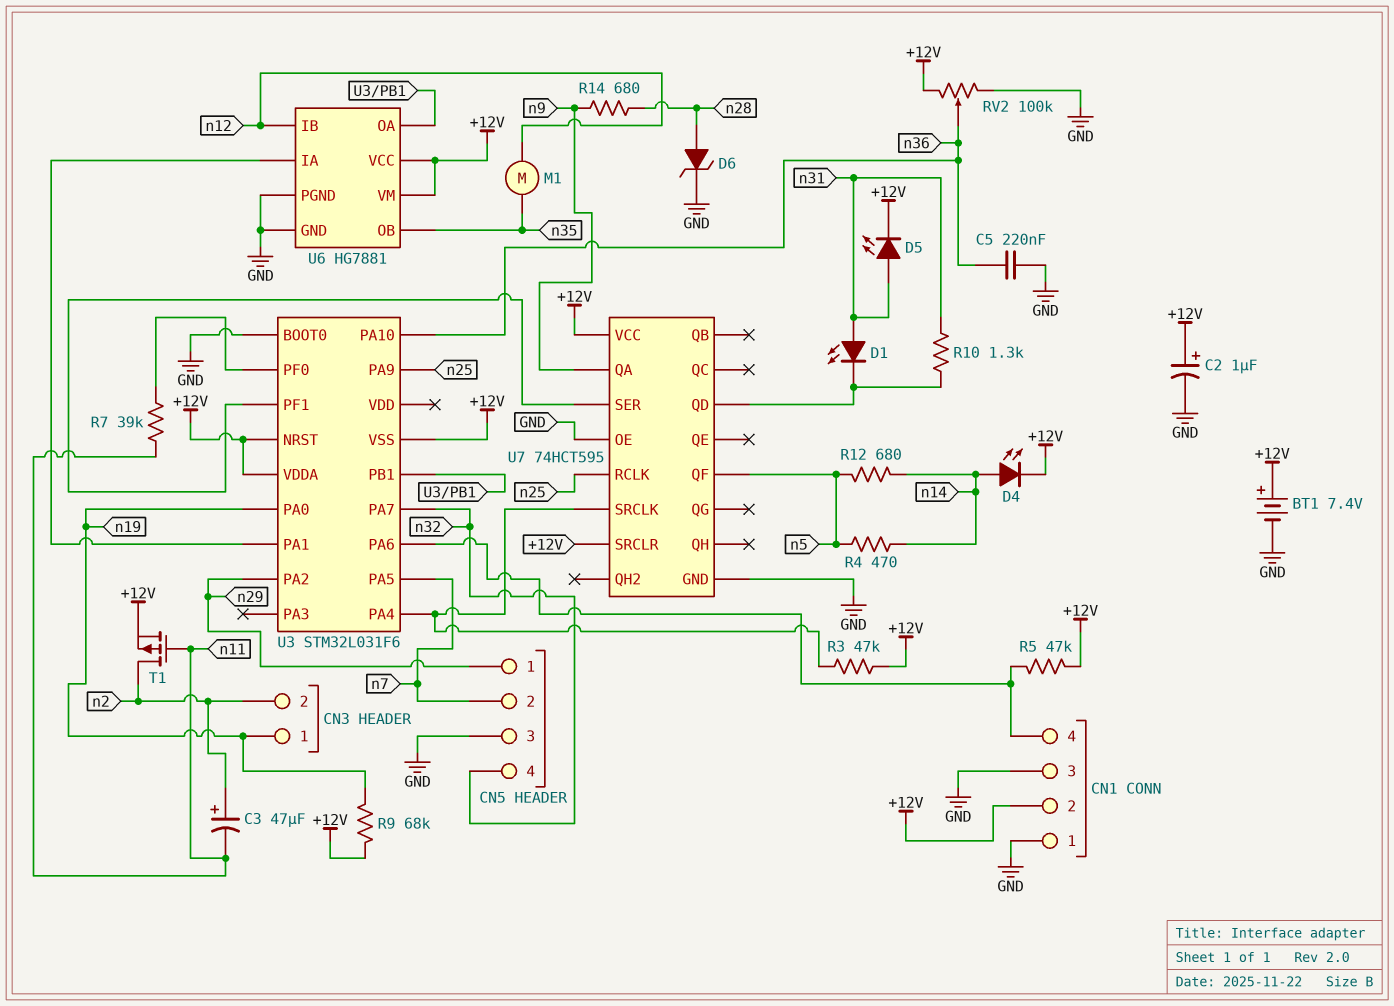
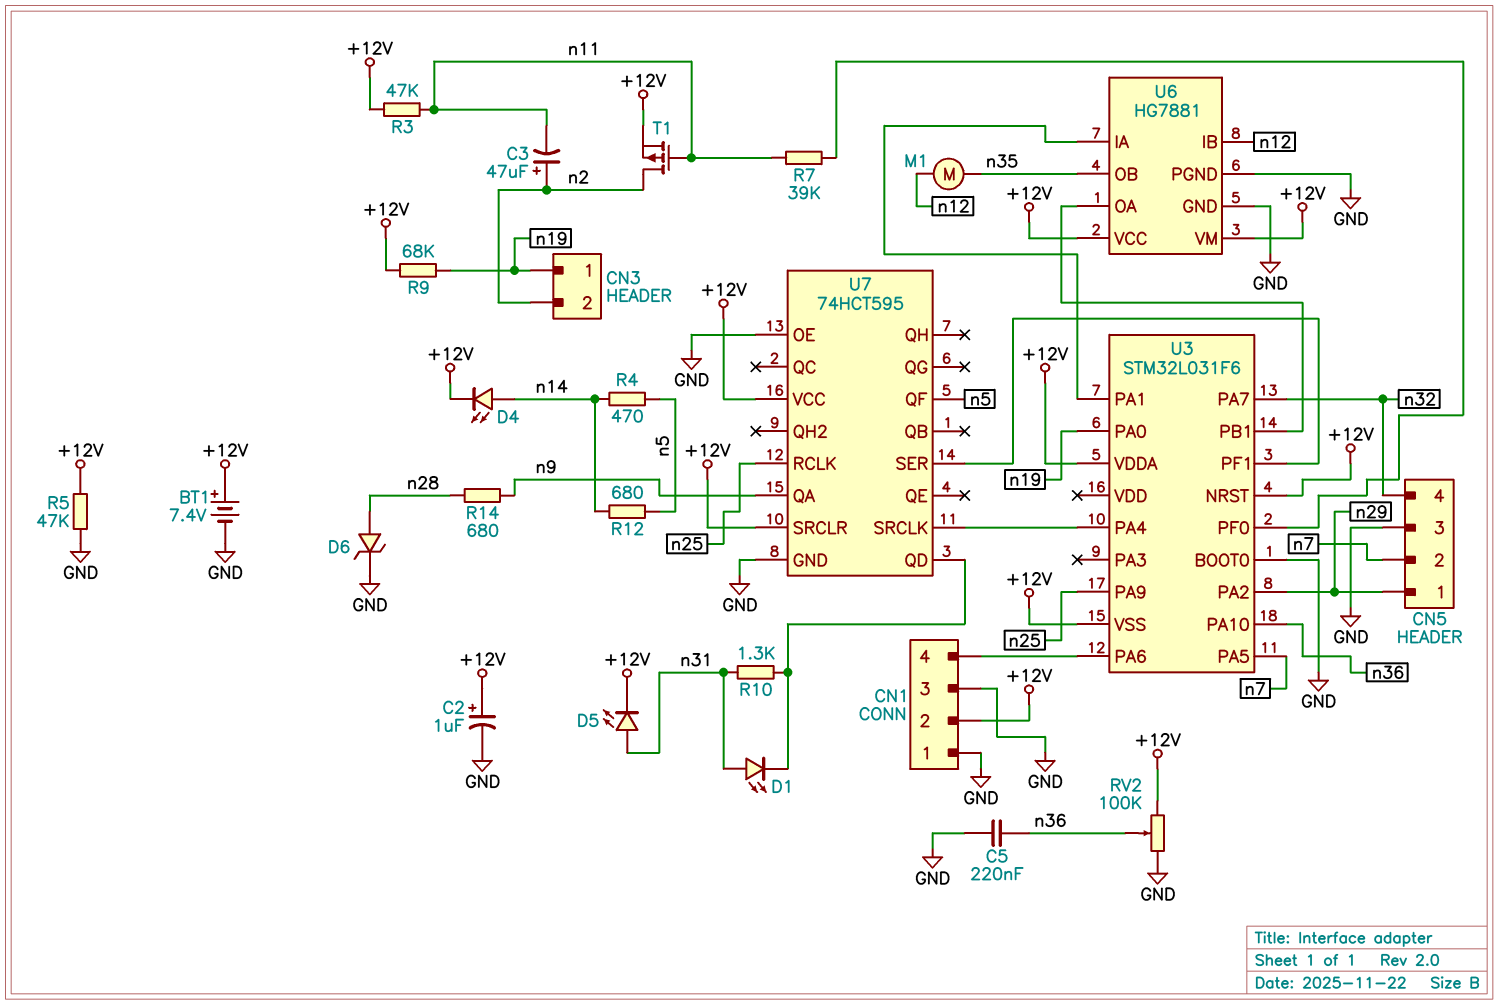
R3: 47k (+12V, U3/PA4) -> 47k (+12V, n11)
R5: 47k (+12V, CN1/4) -> 47k (+12V, GND)

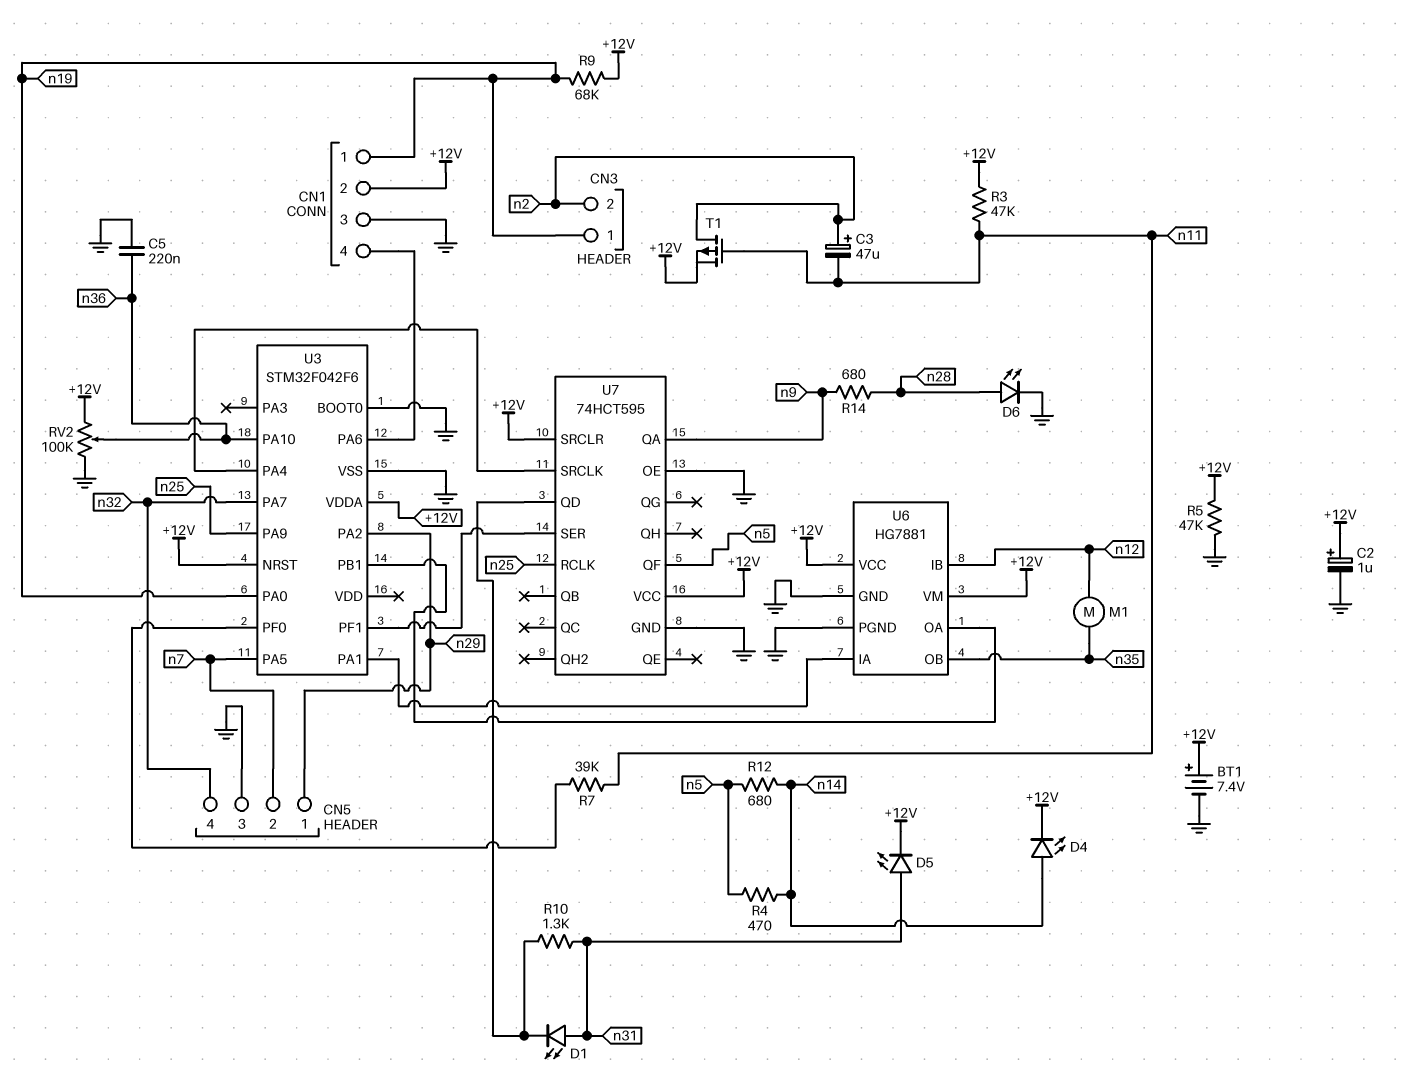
CN1 pin 1: GND -> n19
D6: zener (A n28, K GND) -> LED (A n28, K GND)
U3: STM32L031F6 -> STM32F042F6
U3 pin VSS: +12V -> GND

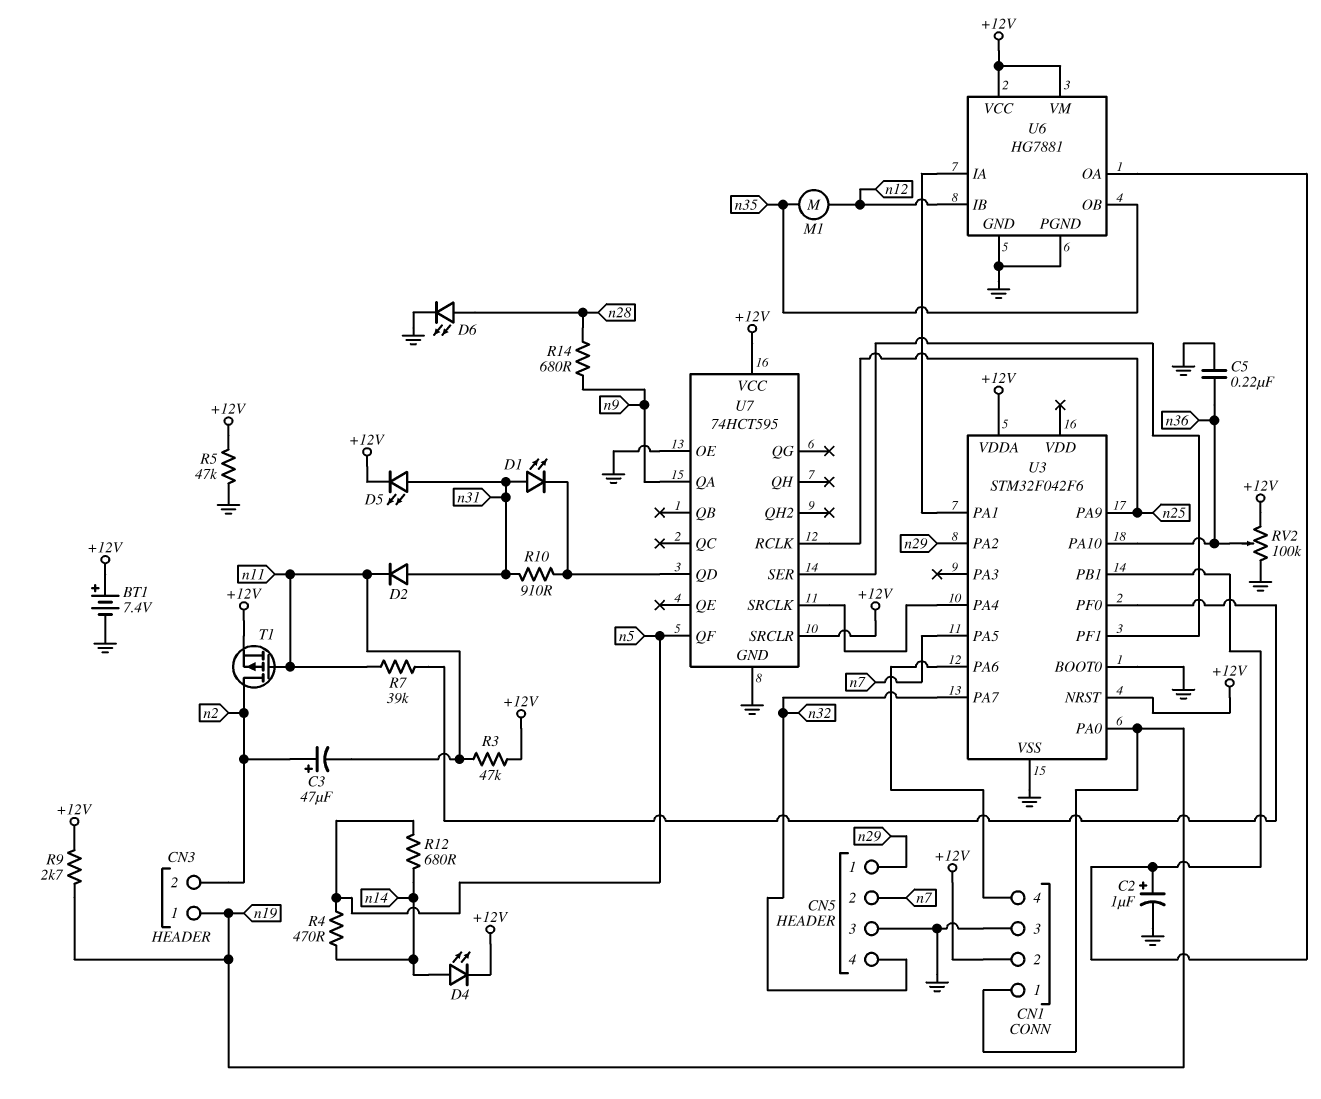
C2: 1uF (plus +12V, minus GND) -> 1uF (plus U3/PB1, minus GND)
D2: none -> diode (A n31, K n11)
R9: 68k (+12V, n19) -> 2.7k (+12V, n19)
R10: 1.3k (U7/QD, n31) -> 910 (U7/QD, n31)

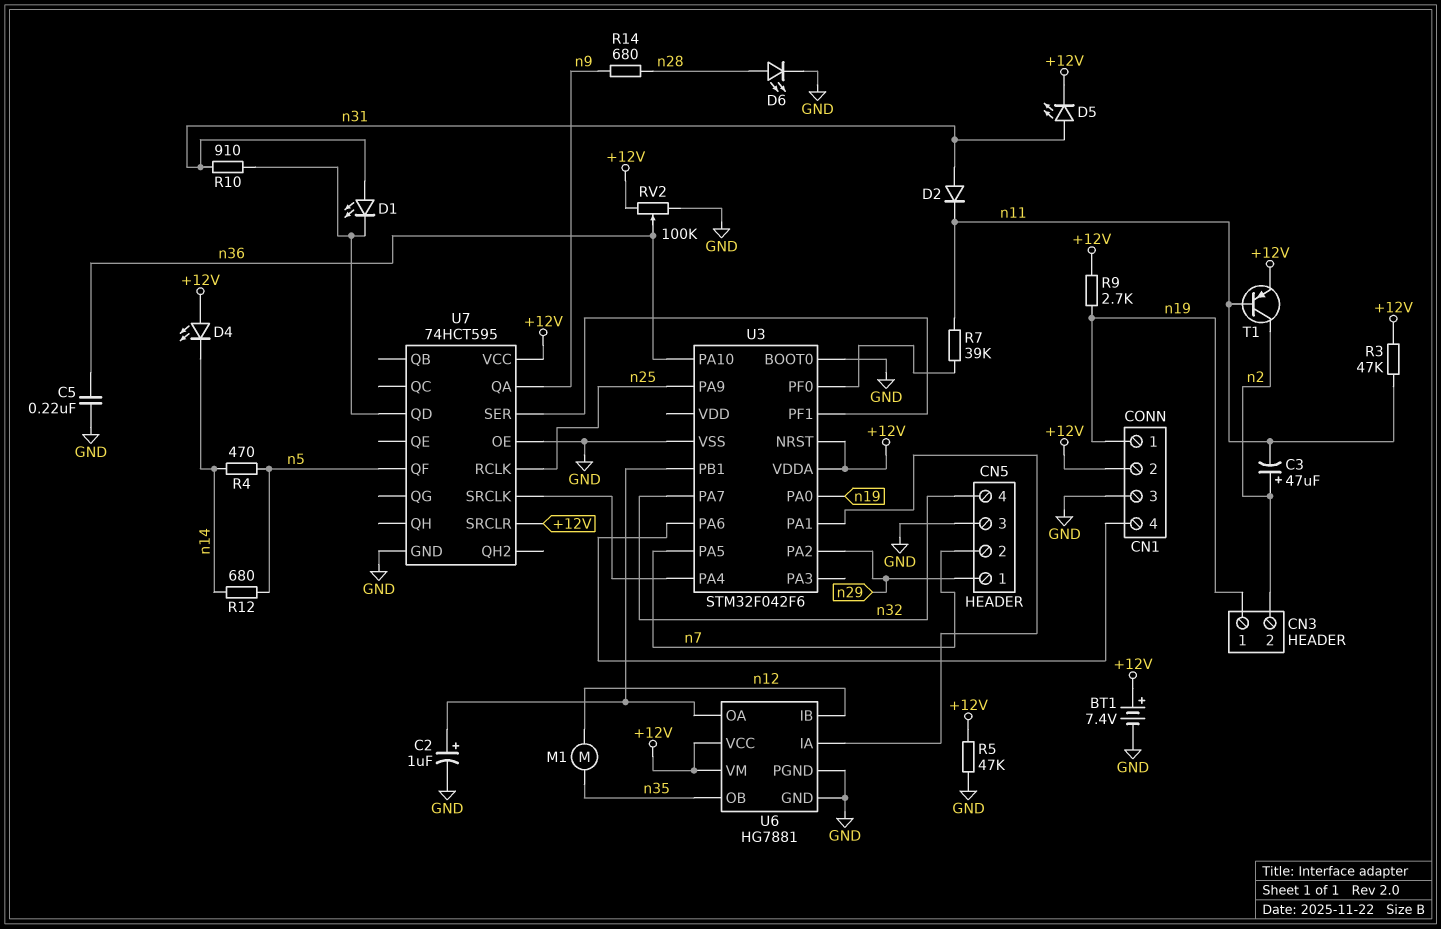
D4: LED (A n14, K +12V) -> LED (A +12V, K n14)
T1: PMOS (G n11, D n2, S +12V) -> PNP (B n11, C n2, E +12V)

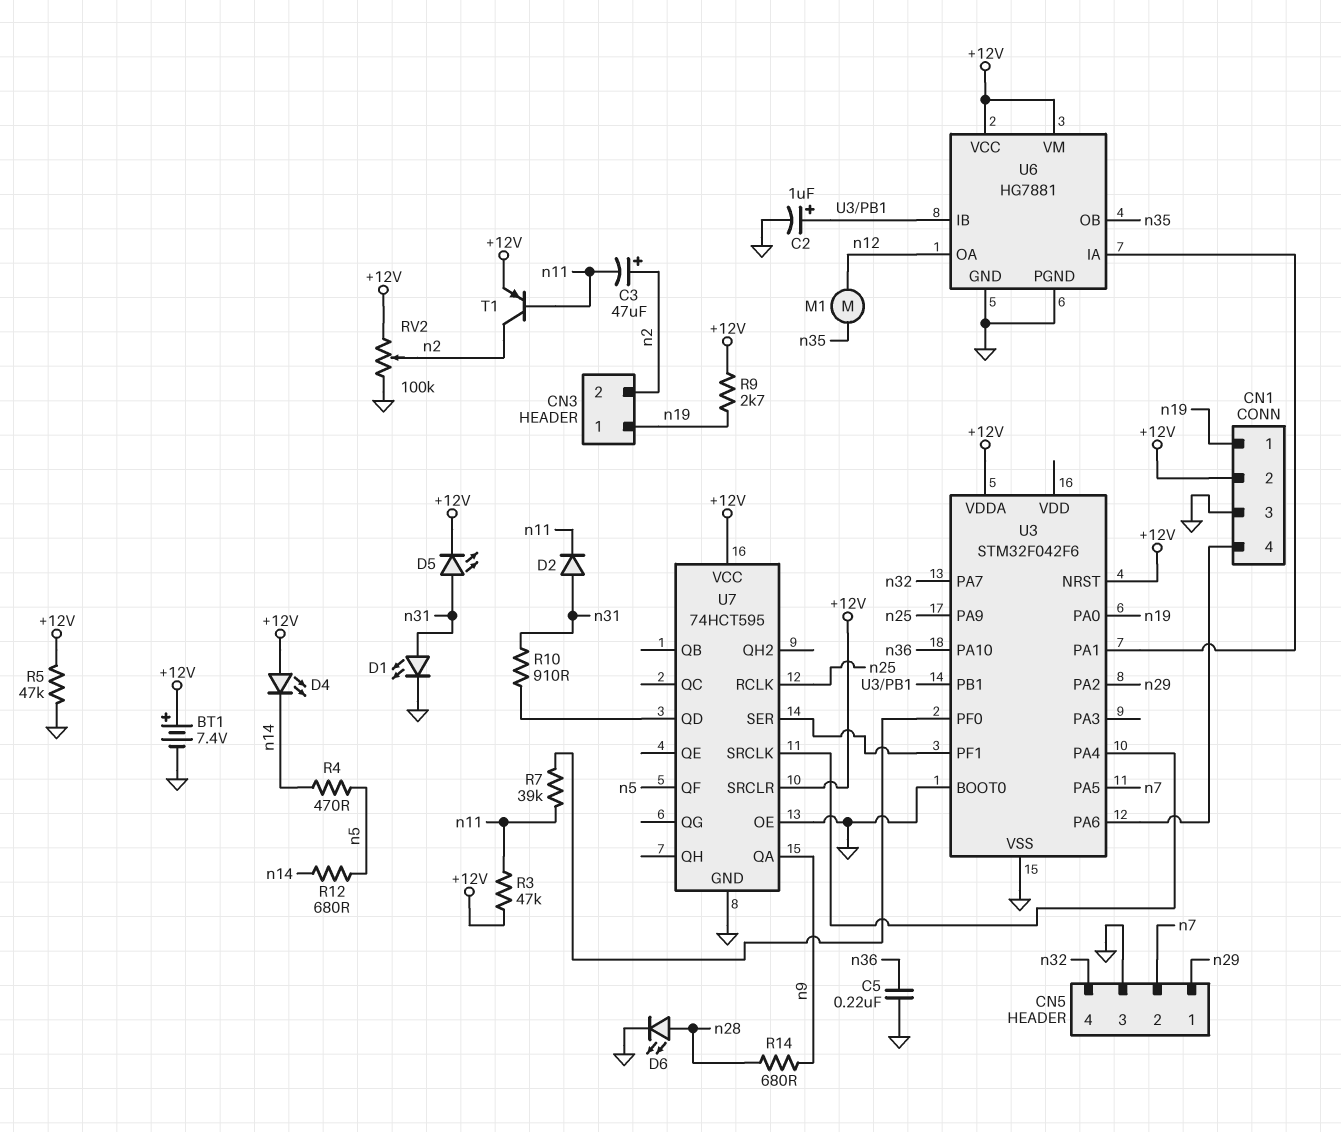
D1: LED (A n31, K U7/QD) -> LED (A n31, K GND)
RV2: 100k (+12V, GND, wiper n36) -> 100k (+12V, GND, wiper n2)
U6 pin IB: n12 -> U3/PB1
U6 pin OA: U3/PB1 -> n12

